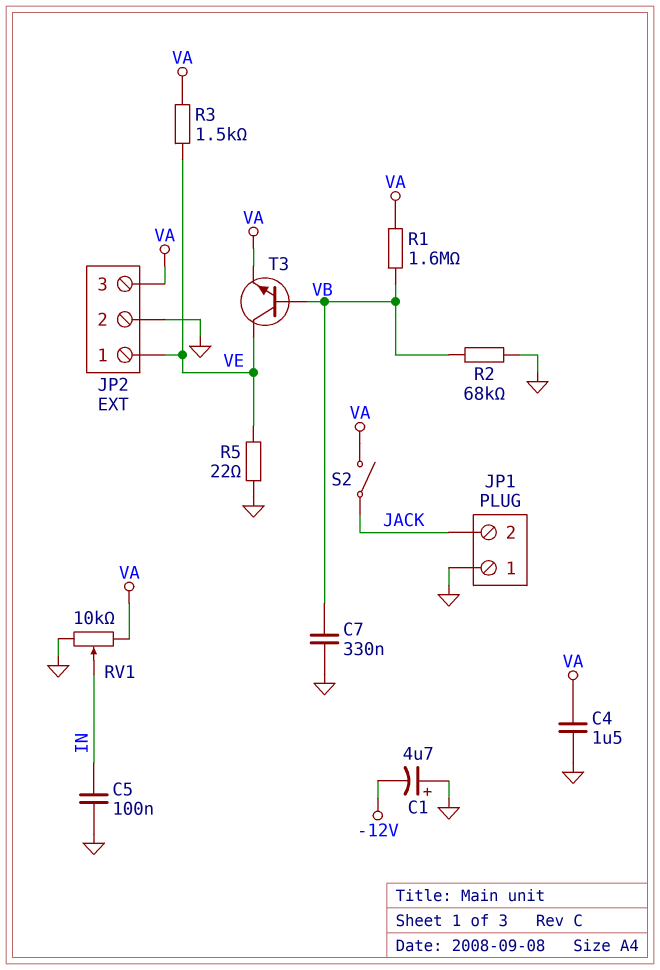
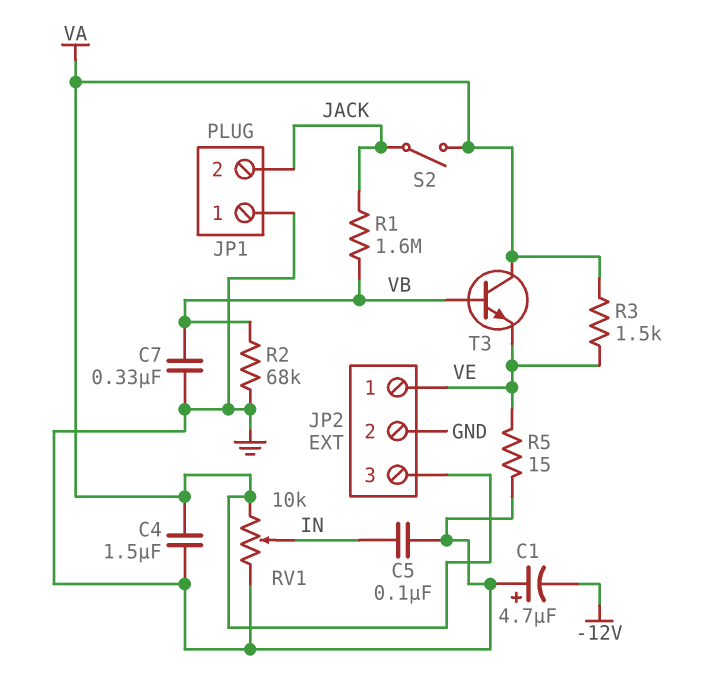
R1: 1.6M (VA, VB) -> 1.6M (JACK, VB)
R5: 22 (GND, VE) -> 15 (GND, VE)
T3: NPN (B VB, C VE, E VA) -> NPN (B VB, C VA, E VE)

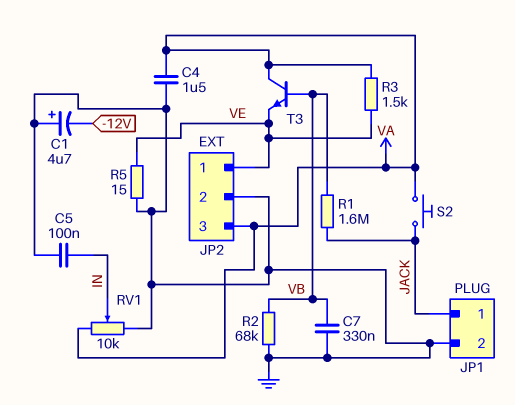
JP1 pin 1: GND -> JACK
JP1 pin 2: JACK -> GND
S2: switch (JACK, VA) -> button (JACK, VA)

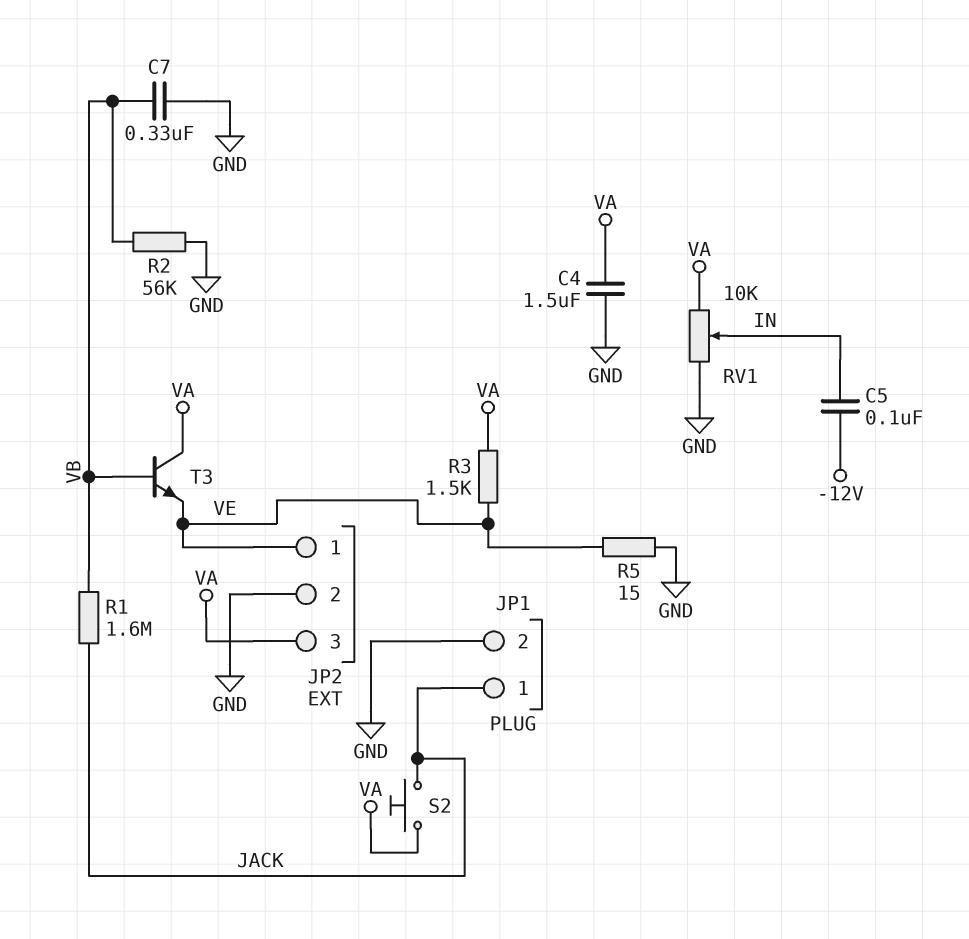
C1: 4.7uF (plus GND, minus -12V) -> none
C5: 100nF (GND, IN) -> 100nF (-12V, IN)
R2: 68k (GND, VB) -> 56k (GND, VB)

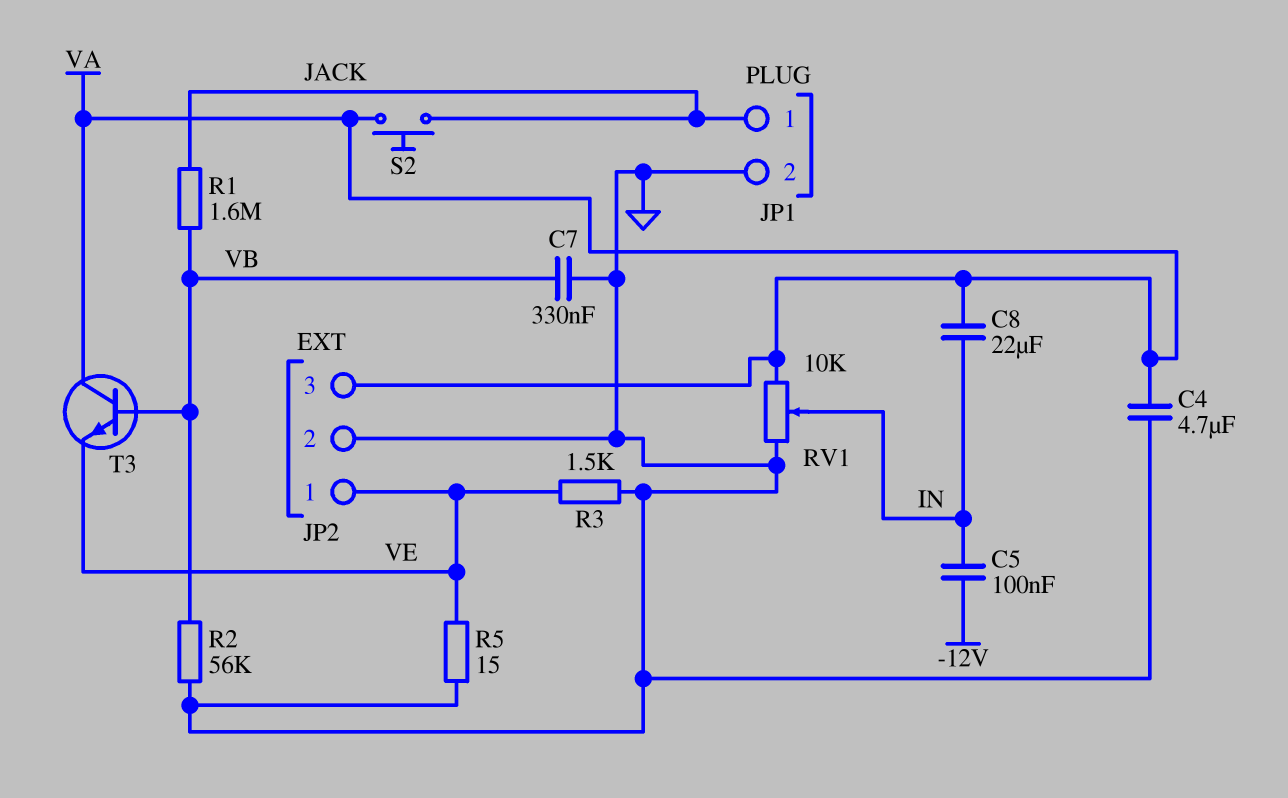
C4: 1.5uF (GND, VA) -> 4.7uF (GND, VA)
C8: none -> 22uF (IN, VA)
R3: 1.5k (VA, VE) -> 1.5k (GND, VE)

